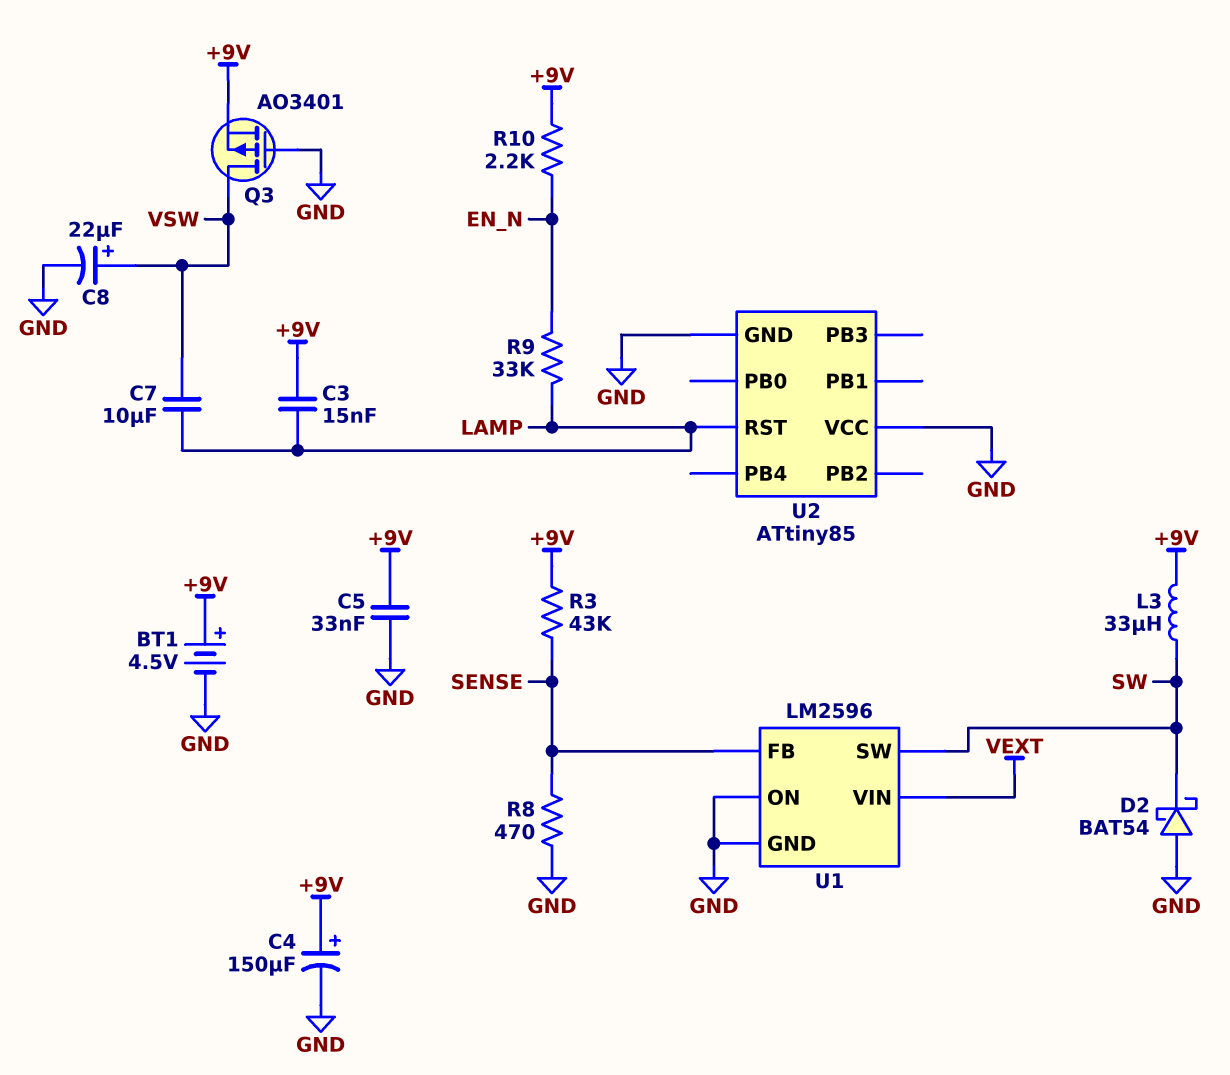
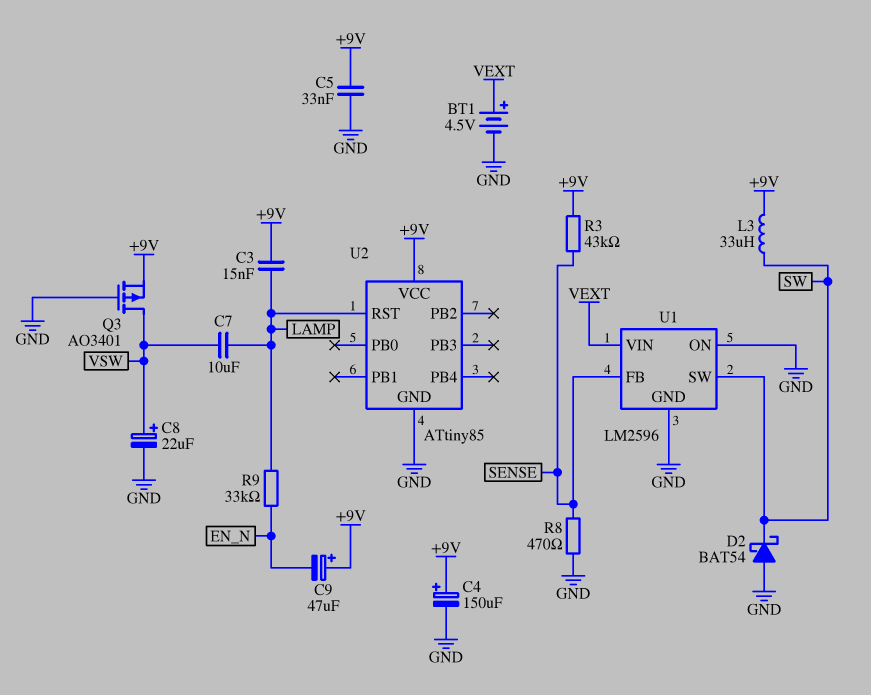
BT1: 4.5V (plus +9V, minus GND) -> 4.5V (plus VEXT, minus GND)
C9: none -> 47uF (plus +9V, minus EN_N)
R10: 2.2k (+9V, EN_N) -> none
U2 pin VCC: GND -> +9V

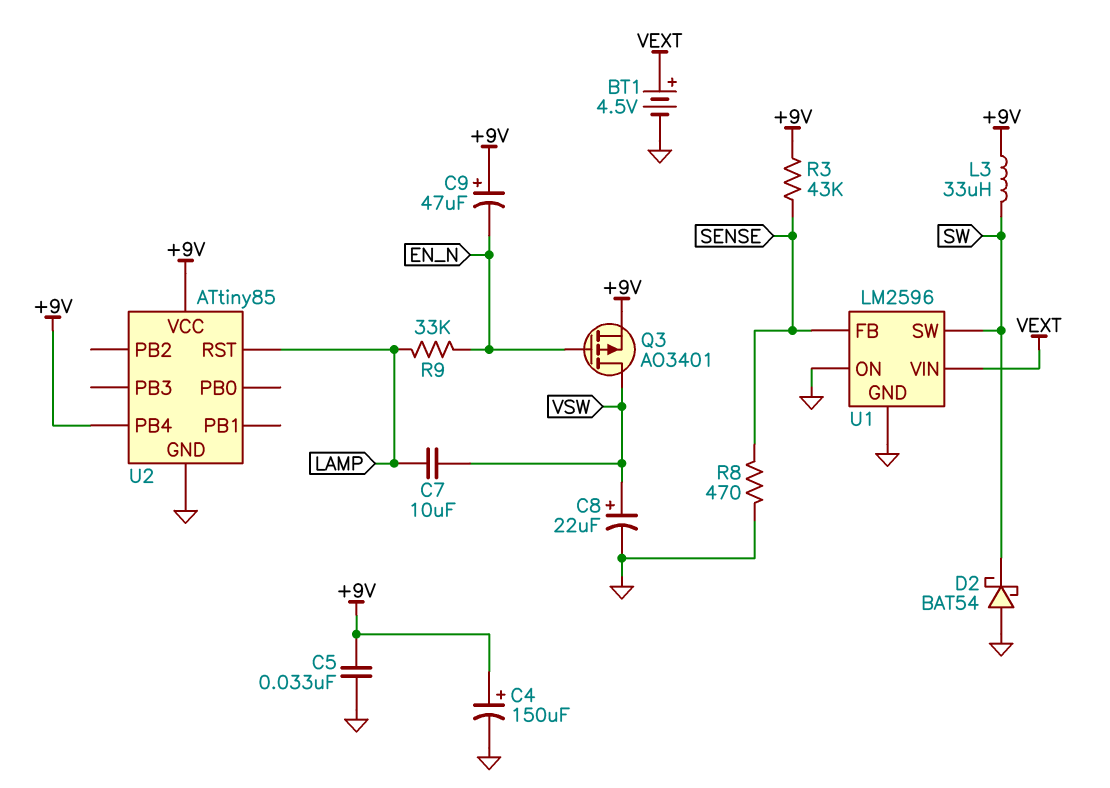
C3: 15nF (+9V, LAMP) -> none
Q3: PMOS AO3401 (G GND, D VSW, S +9V) -> PMOS AO3401 (G EN_N, D VSW, S +9V)
U2 pin PB4: none -> +9V

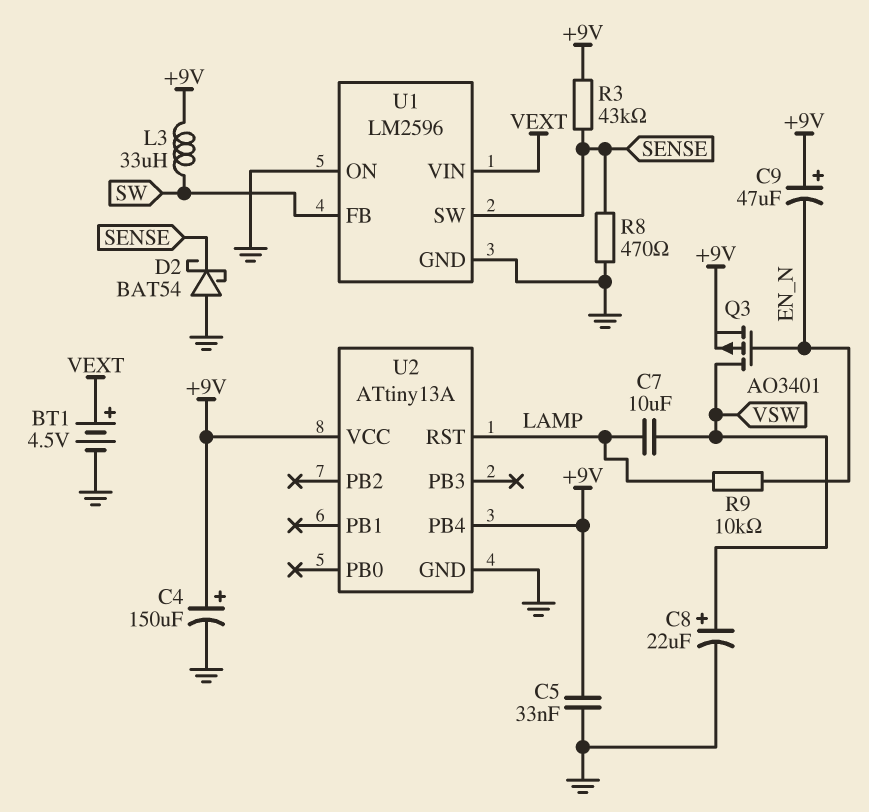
D2: schottky BAT54 (A GND, K SW) -> schottky BAT54 (A GND, K SENSE)
R9: 33k (EN_N, LAMP) -> 10k (EN_N, LAMP)
U1 pin FB: SENSE -> SW
U1 pin SW: SW -> SENSE
U2: ATtiny85 -> ATtiny13A

